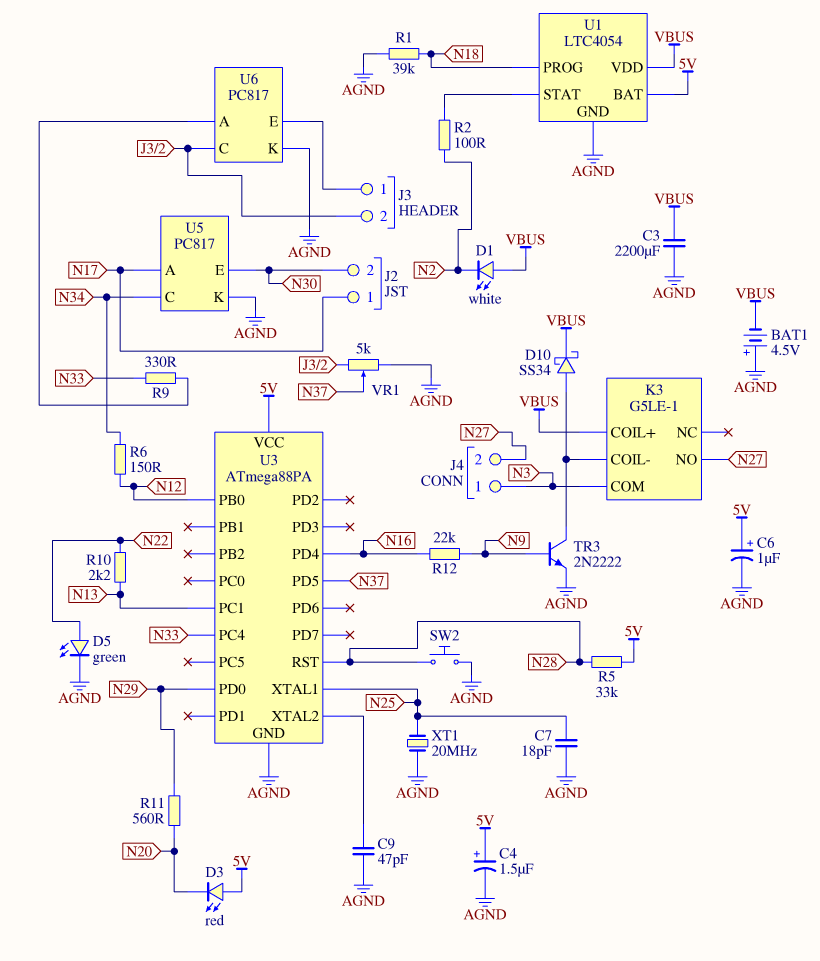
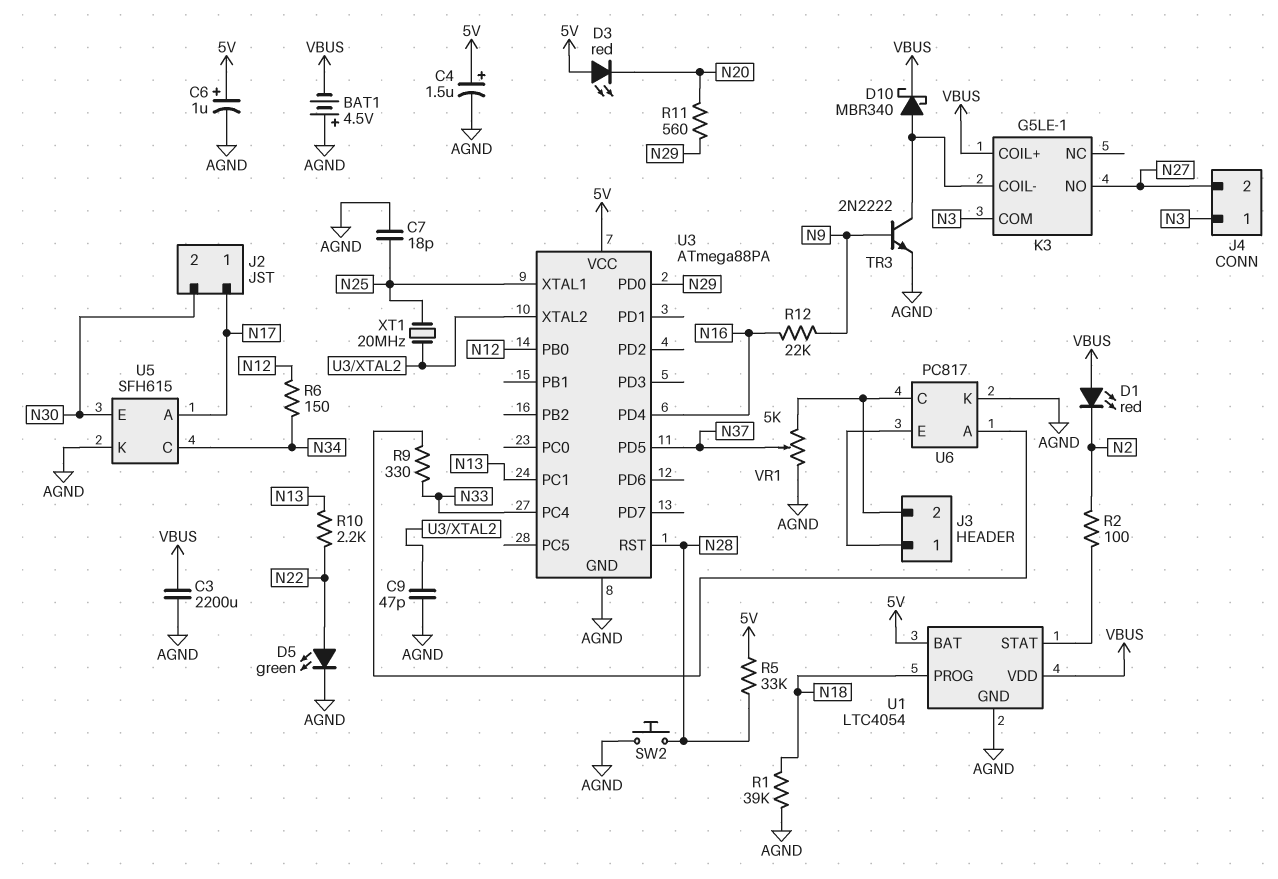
D1: LED white (A VBUS, K N2) -> LED red (A VBUS, K N2)
D10: schottky SS34 (A K3/COIL-, K VBUS) -> schottky MBR340 (A K3/COIL-, K VBUS)
U5: PC817 -> SFH615
XT1: 20MHz (AGND, N25) -> 20MHz (N25, U3/XTAL2)

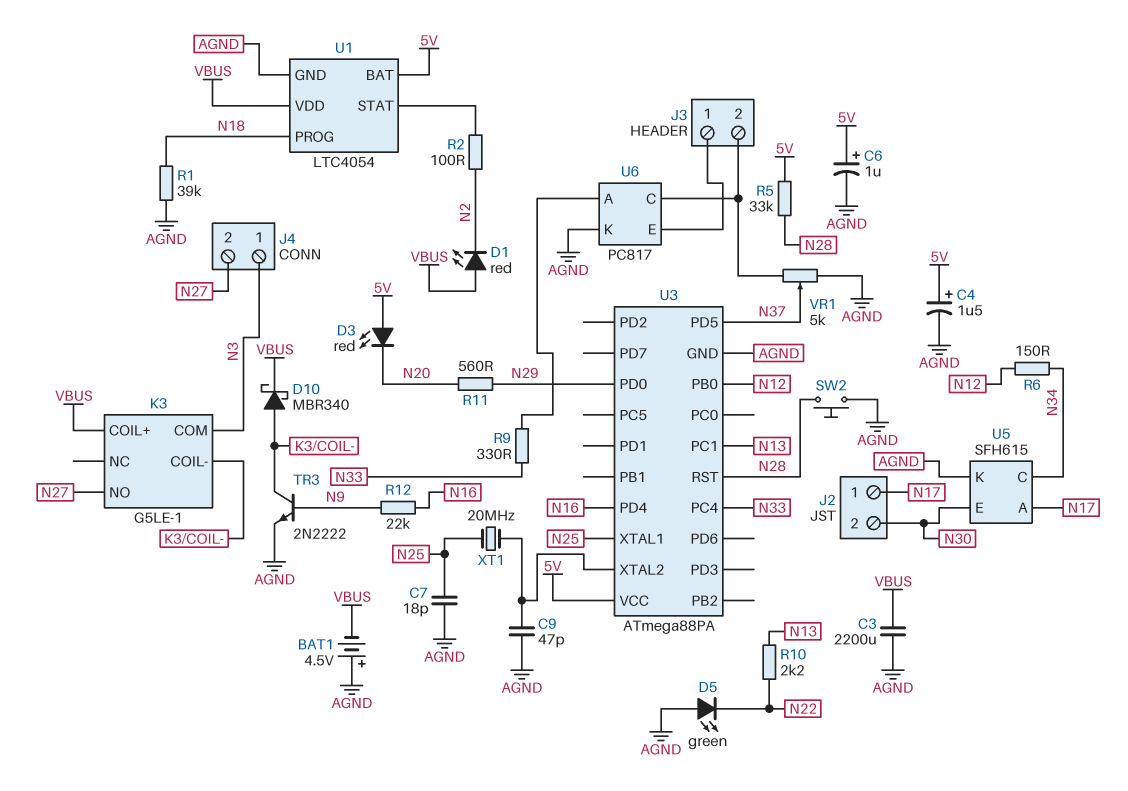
D5: LED green (A N22, K AGND) -> LED green (A AGND, K N22)

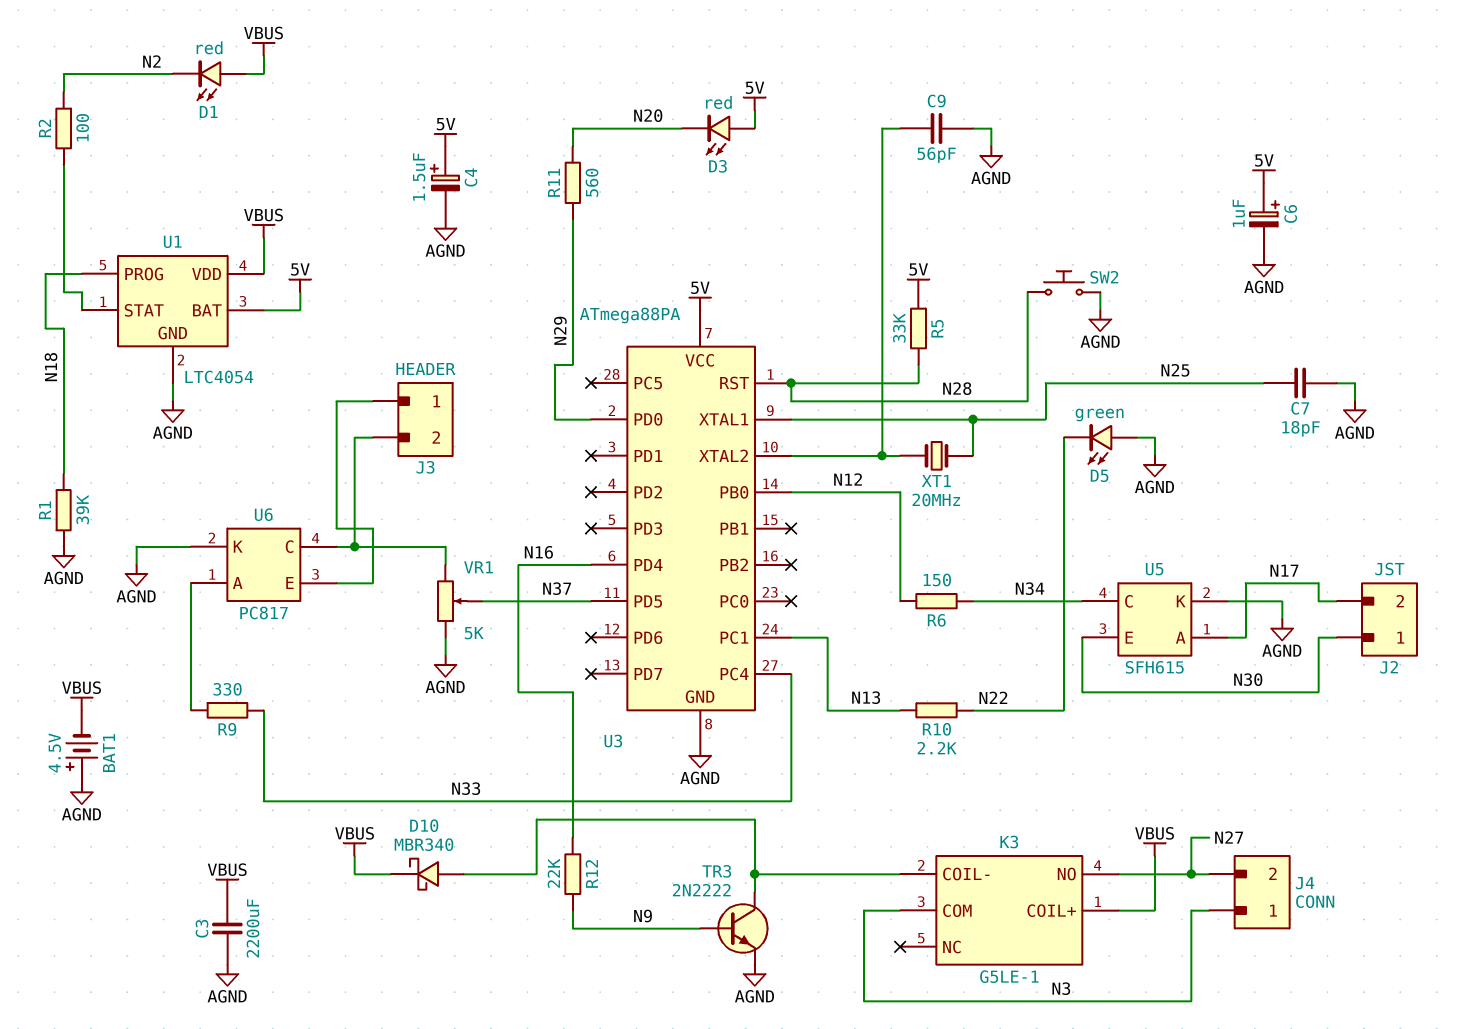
C9: 47pF (AGND, U3/XTAL2) -> 56pF (AGND, U3/XTAL2)
J2 pin 1: N17 -> N30
J2 pin 2: N30 -> N17

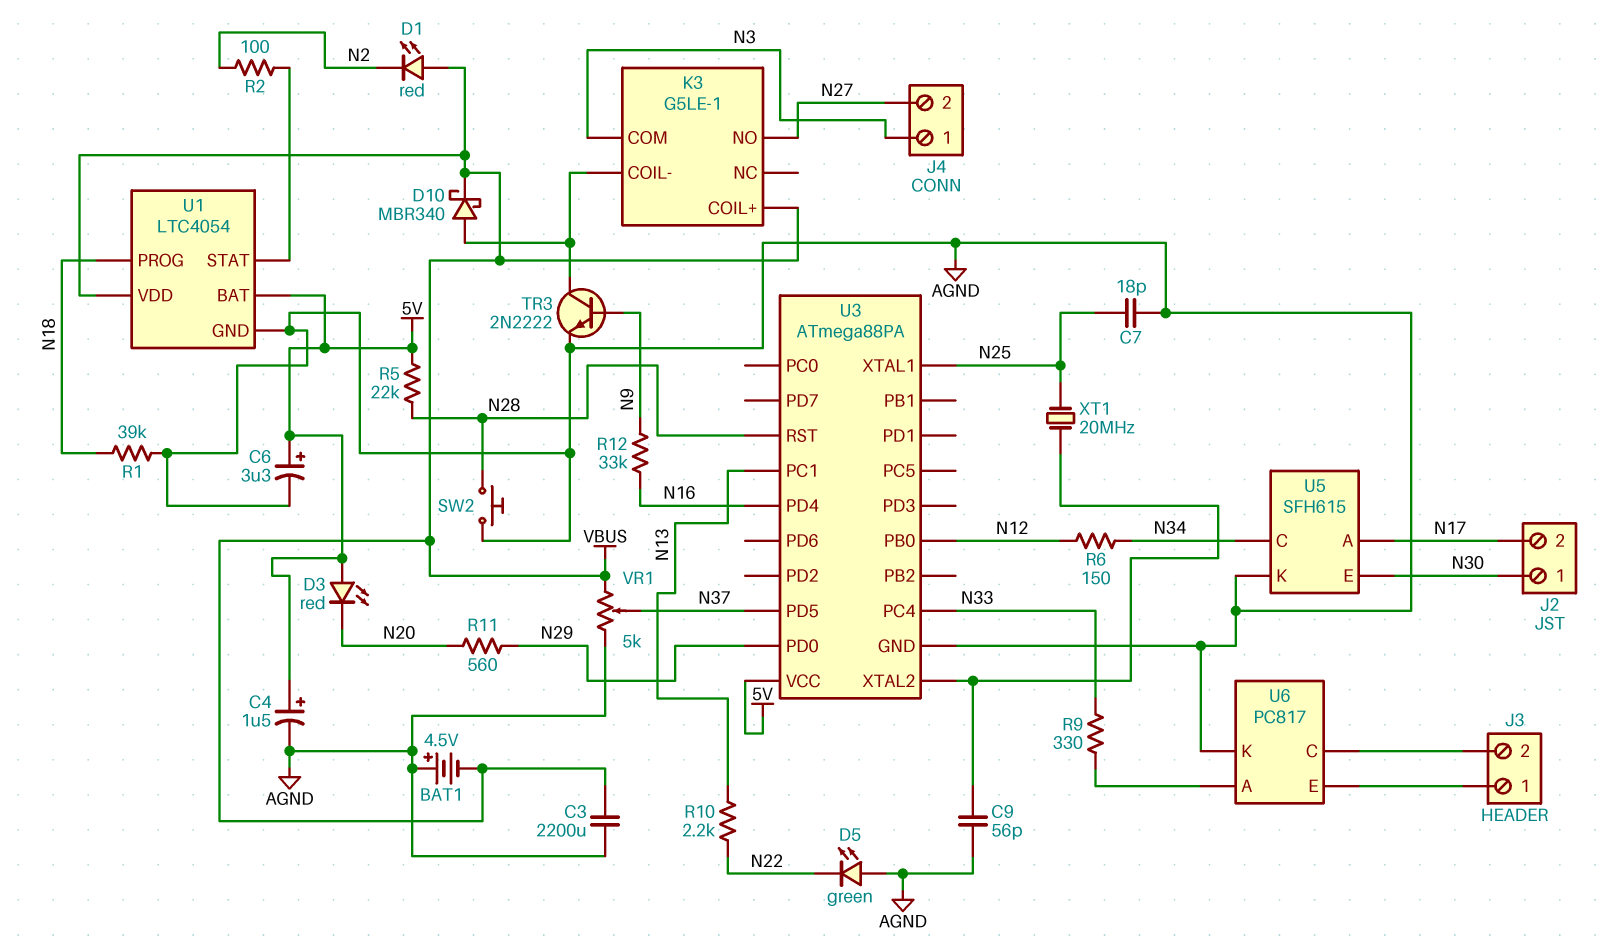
C6: 1uF (plus 5V, minus AGND) -> 3.3uF (plus 5V, minus AGND)
R5: 33k (5V, N28) -> 22k (5V, N28)
R12: 22k (N9, N16) -> 33k (N9, N16)
VR1: 5k (AGND, J3/2, wiper N37) -> 5k (AGND, VBUS, wiper N37)

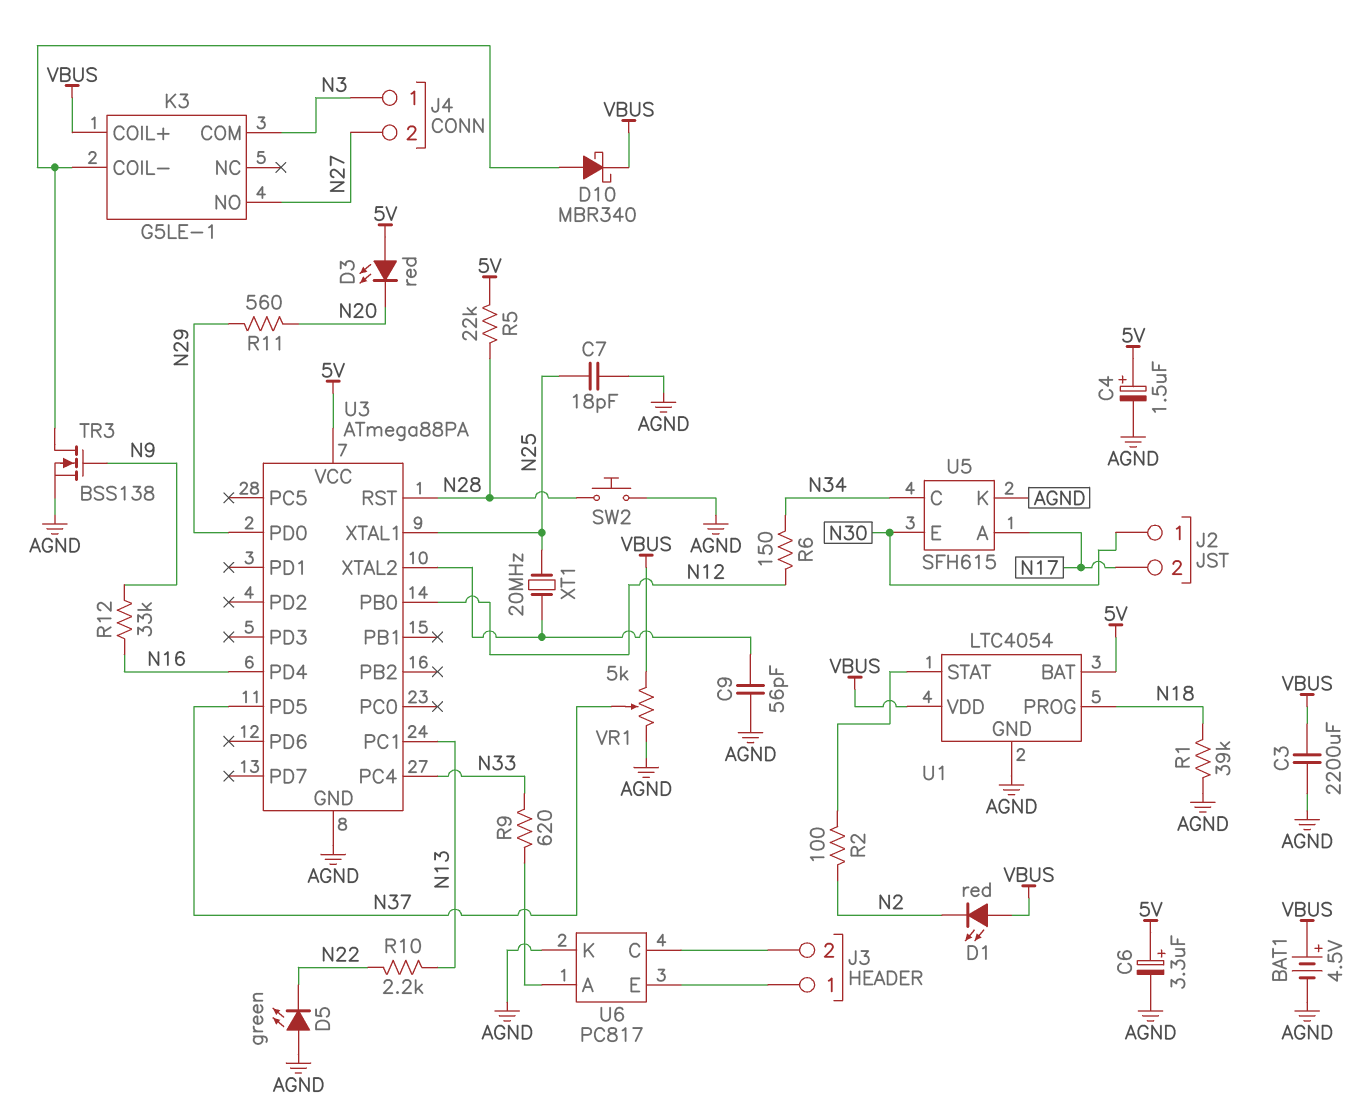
BAT1: 4.5V (plus AGND, minus VBUS) -> 4.5V (plus VBUS, minus AGND)
R9: 330 (N33, U6/A) -> 620 (N33, U6/A)
TR3: NPN 2N2222 (B N9, C K3/COIL-, E AGND) -> NMOS BSS138 (G N9, D K3/COIL-, S AGND)

